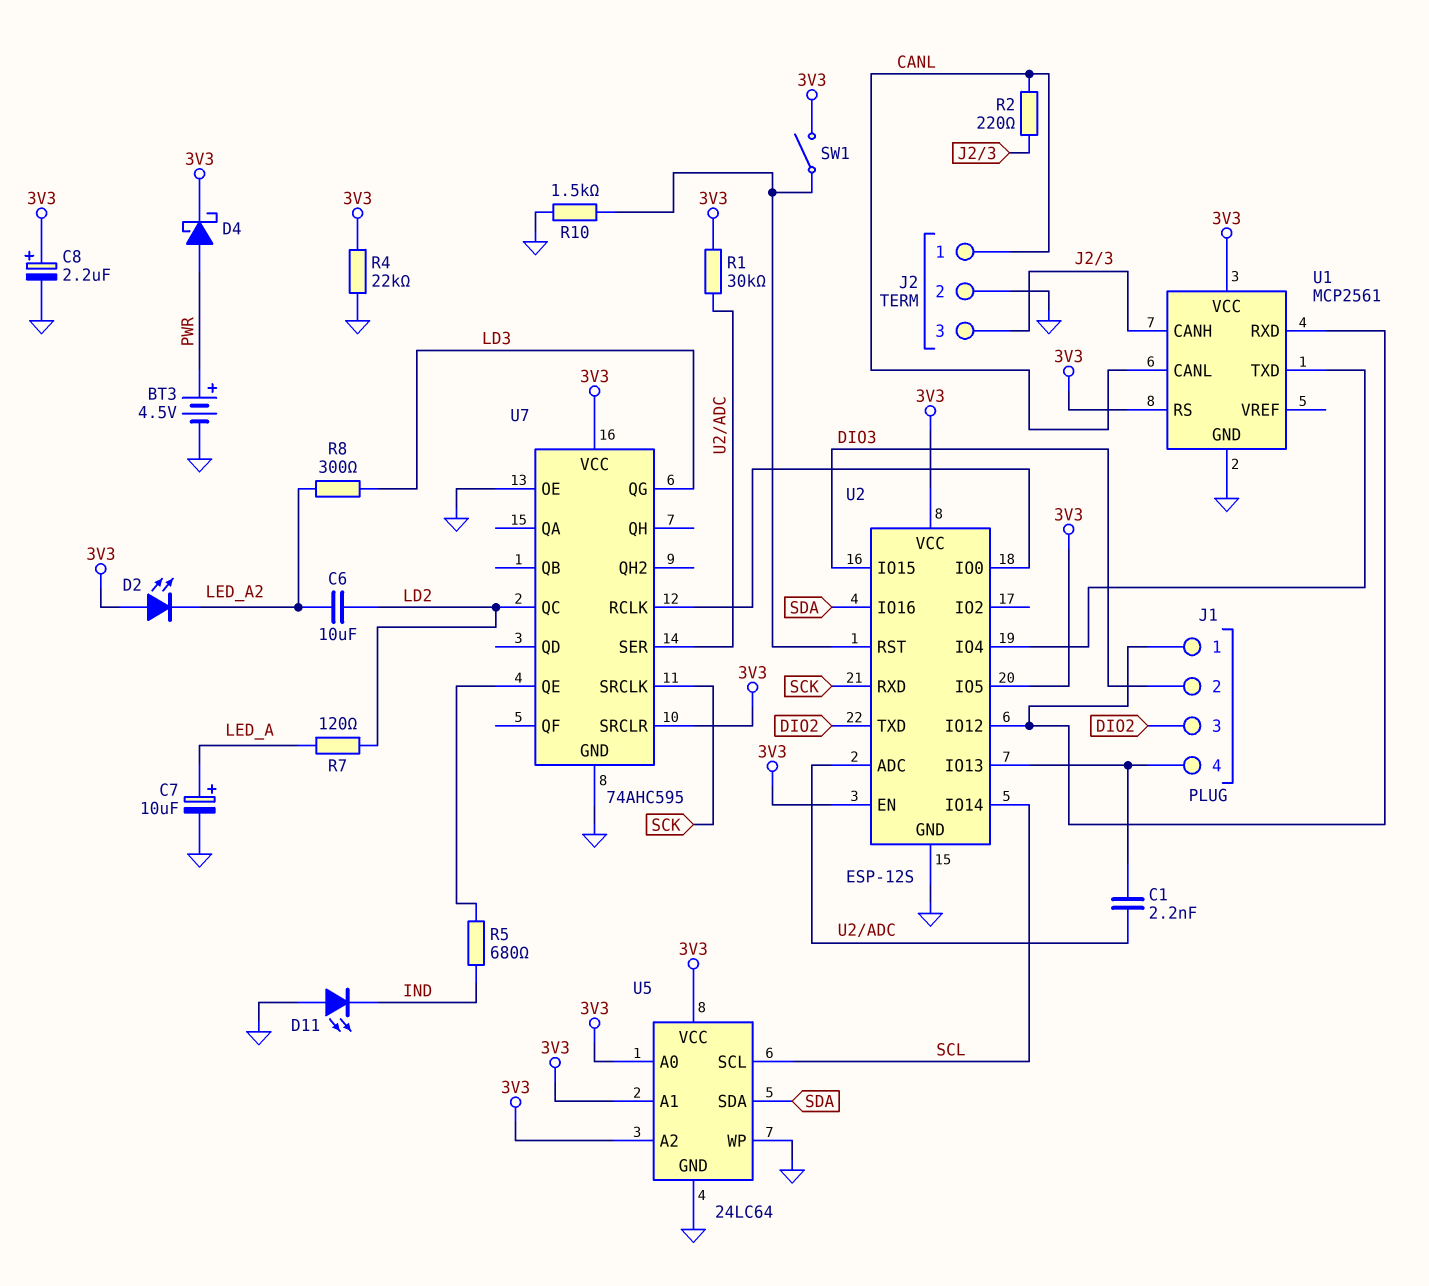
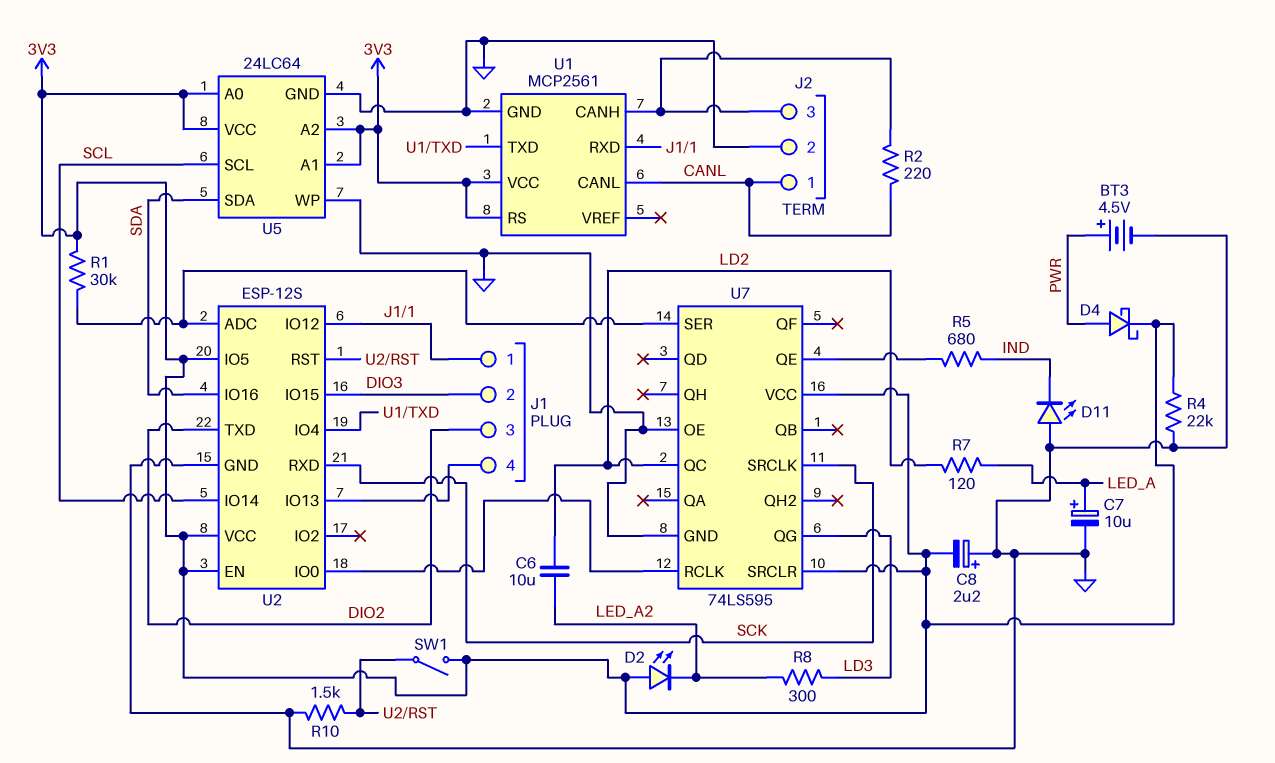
C1: 2.2nF (J1/4, U2/ADC) -> none
C8: 2.2uF (plus 3V3, minus GND) -> 2.2uF (plus GND, minus 3V3)
U7: 74AHC595 -> 74LS595

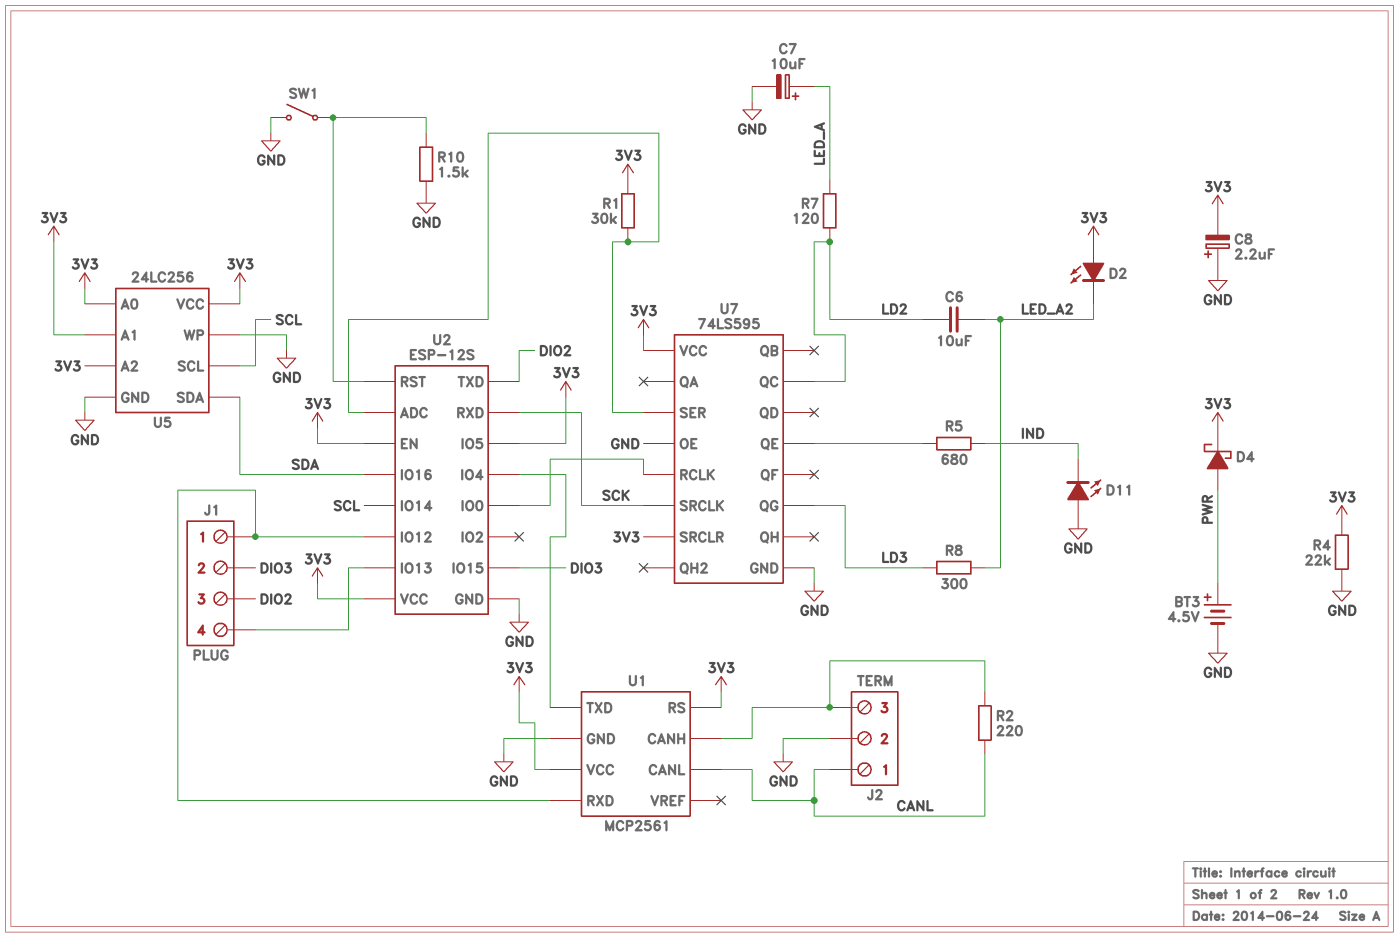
SW1: switch (3V3, U2/RST) -> switch (GND, U2/RST)
U5: 24LC64 -> 24LC256

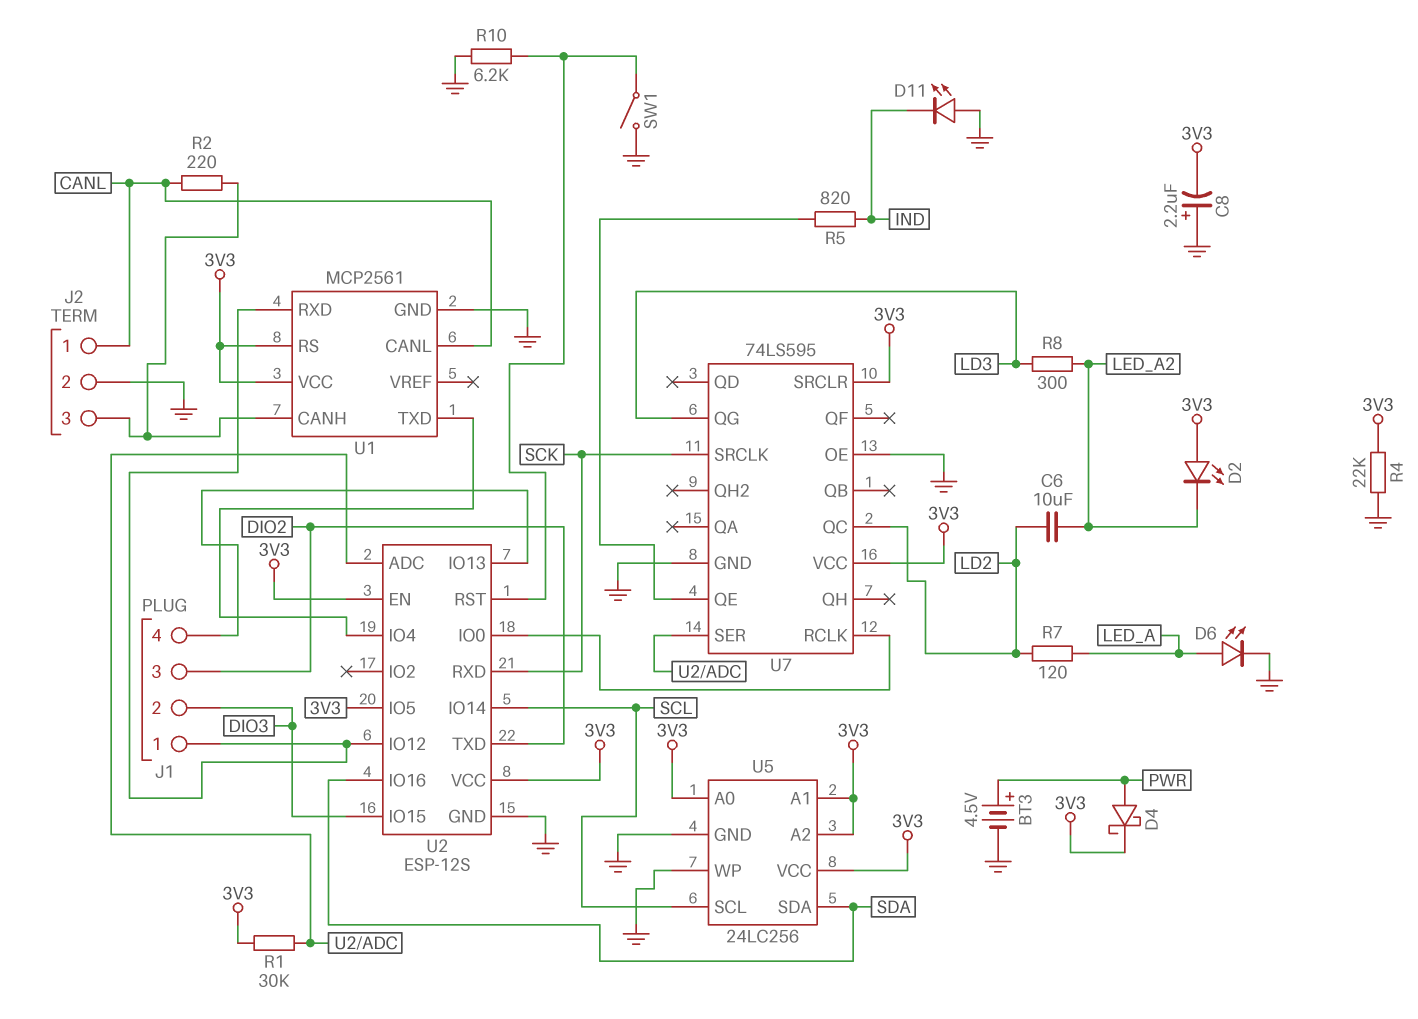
C7: 10uF (plus LED_A, minus GND) -> none
D6: none -> LED (A LED_A, K GND)
R5: 680 (IND, U7/QE) -> 820 (IND, U7/QE)
R10: 1.5k (GND, U2/RST) -> 6.2k (GND, U2/RST)

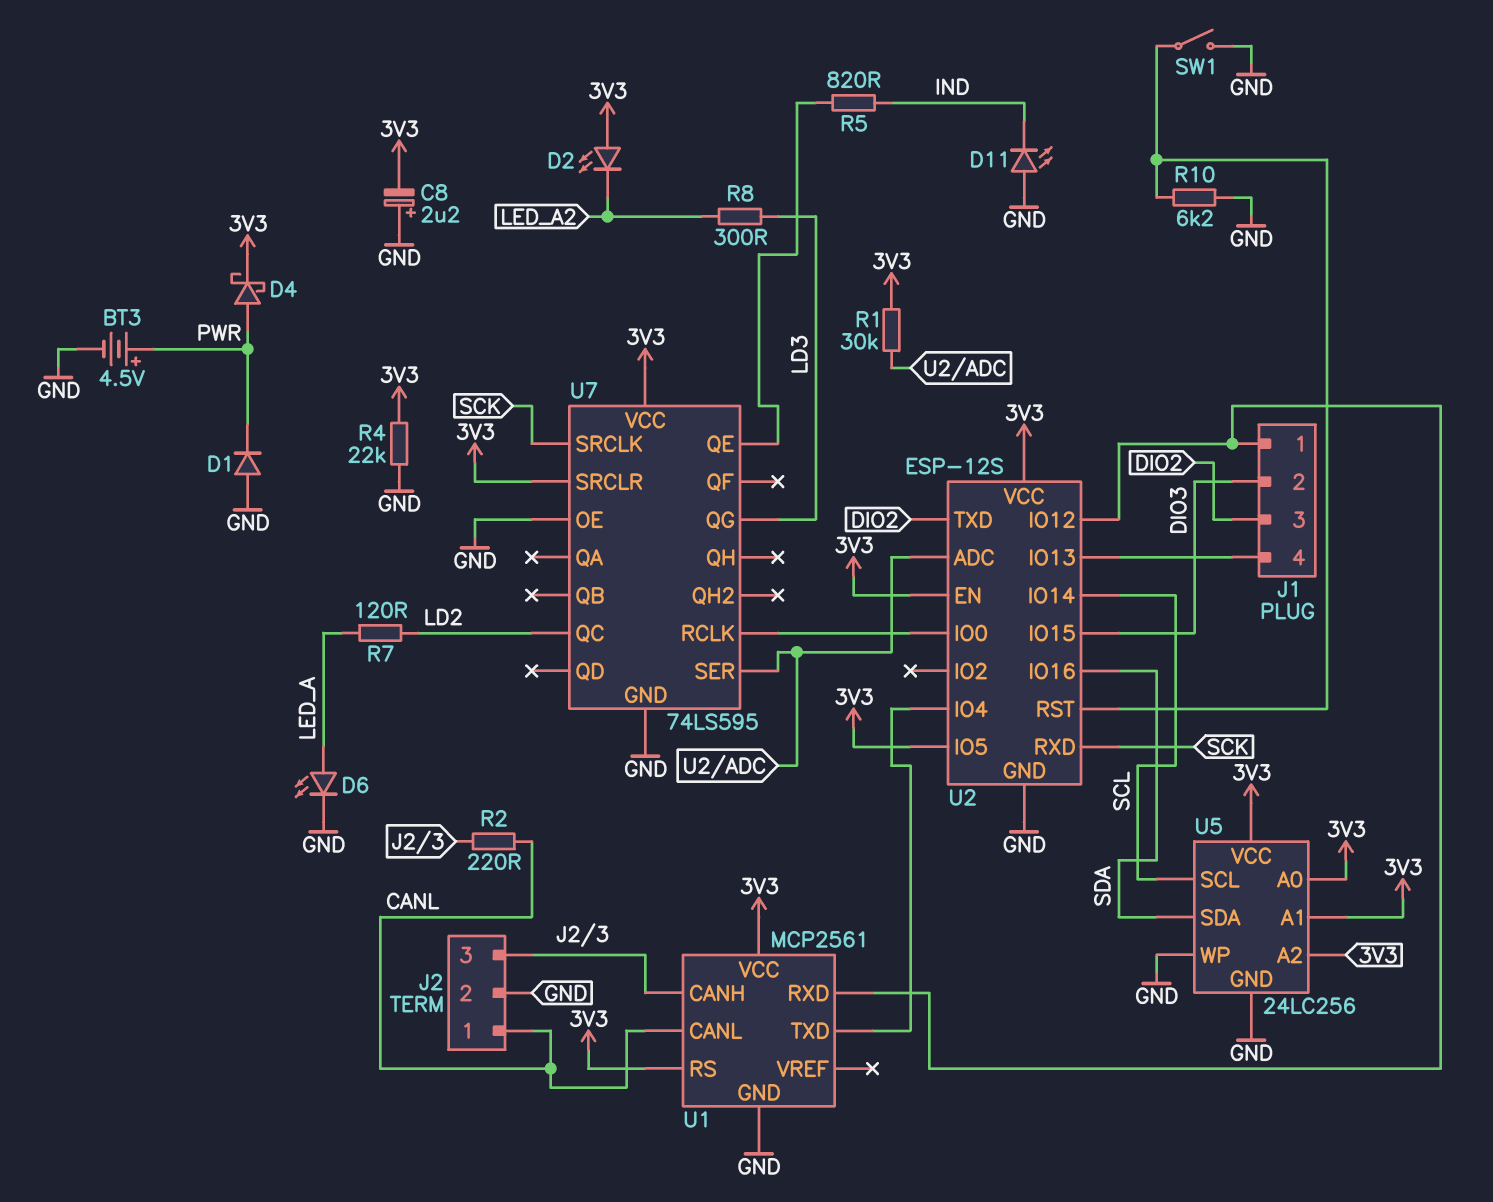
C6: 10uF (LD2, LED_A2) -> none
D1: none -> diode (A GND, K PWR)

